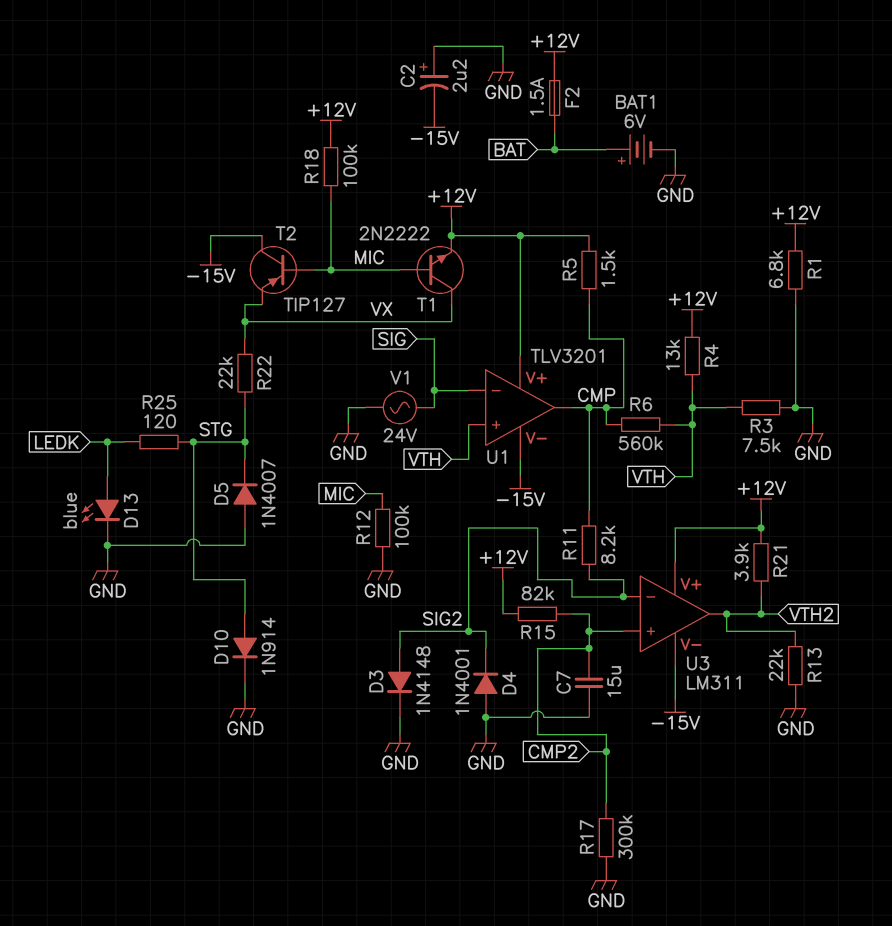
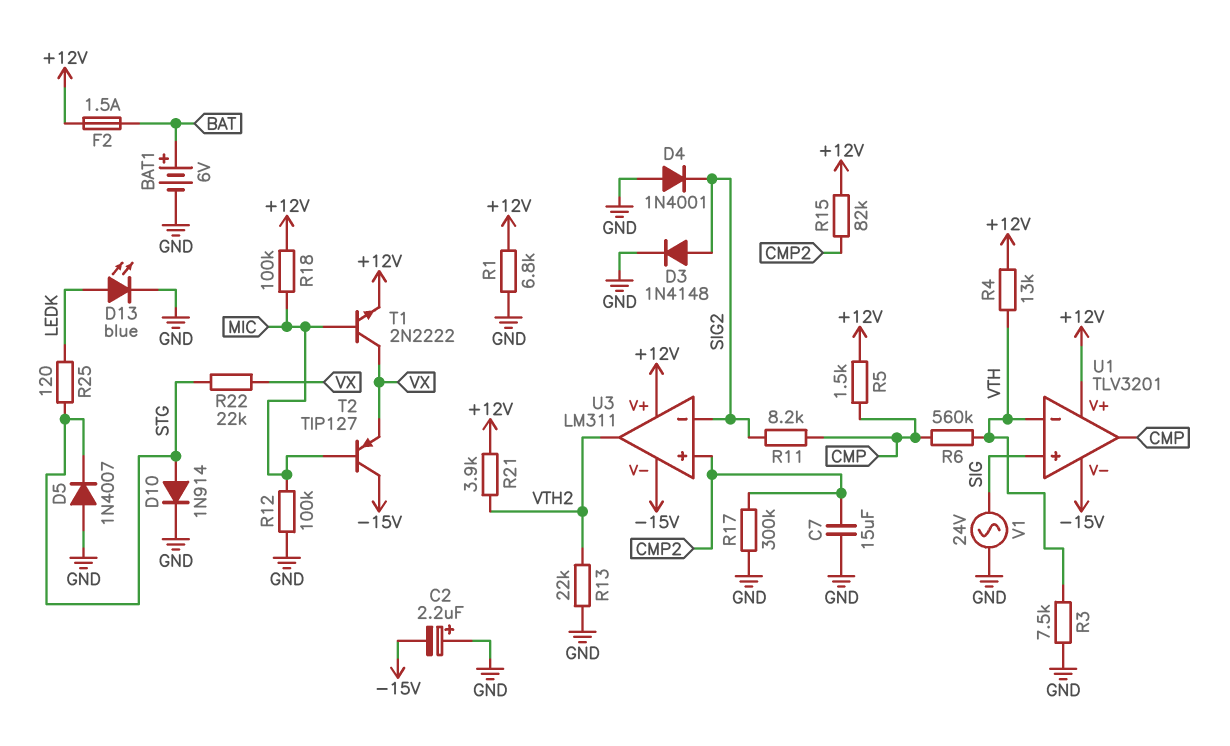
U1 pin in+: VTH -> SIG
U1 pin in-: SIG -> VTH

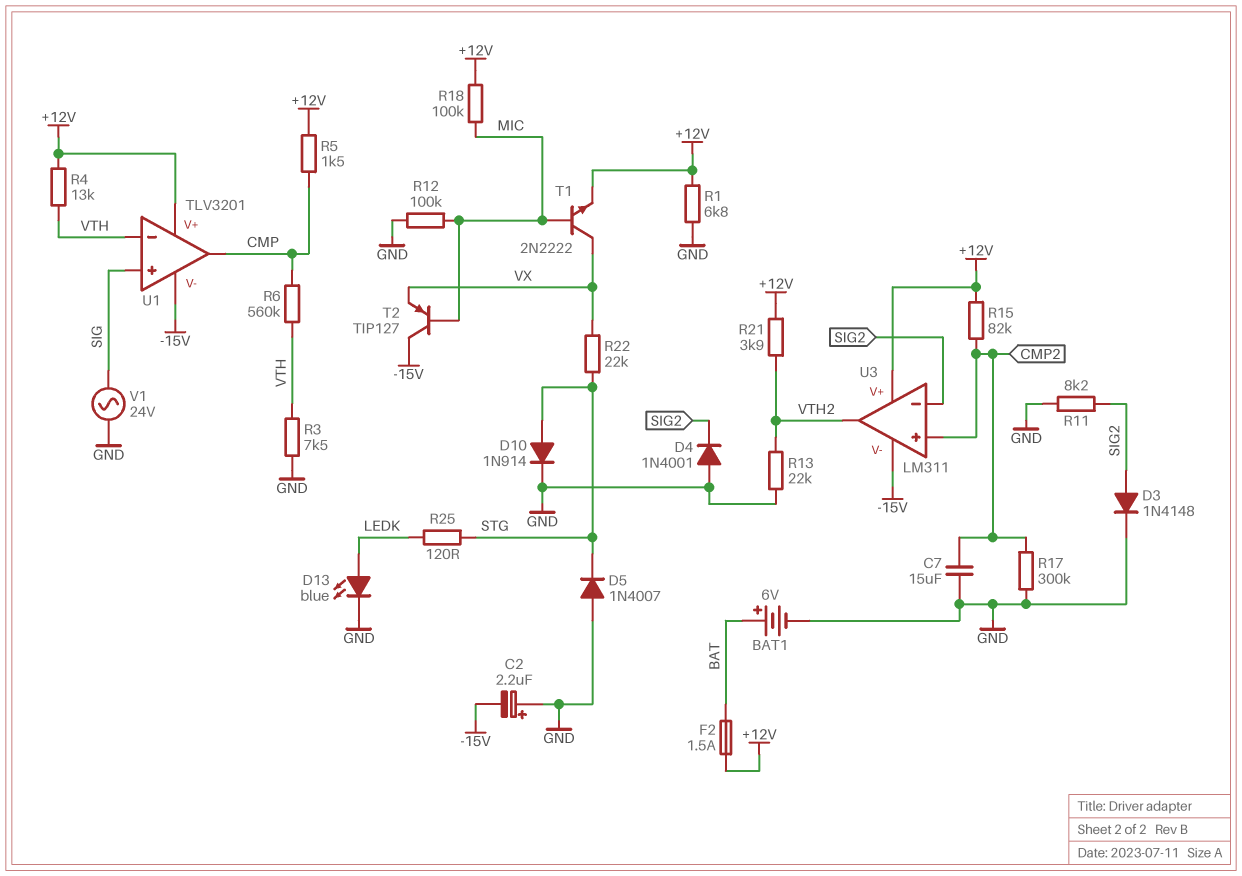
R11: 8.2k (CMP, SIG2) -> 8.2k (GND, SIG2)

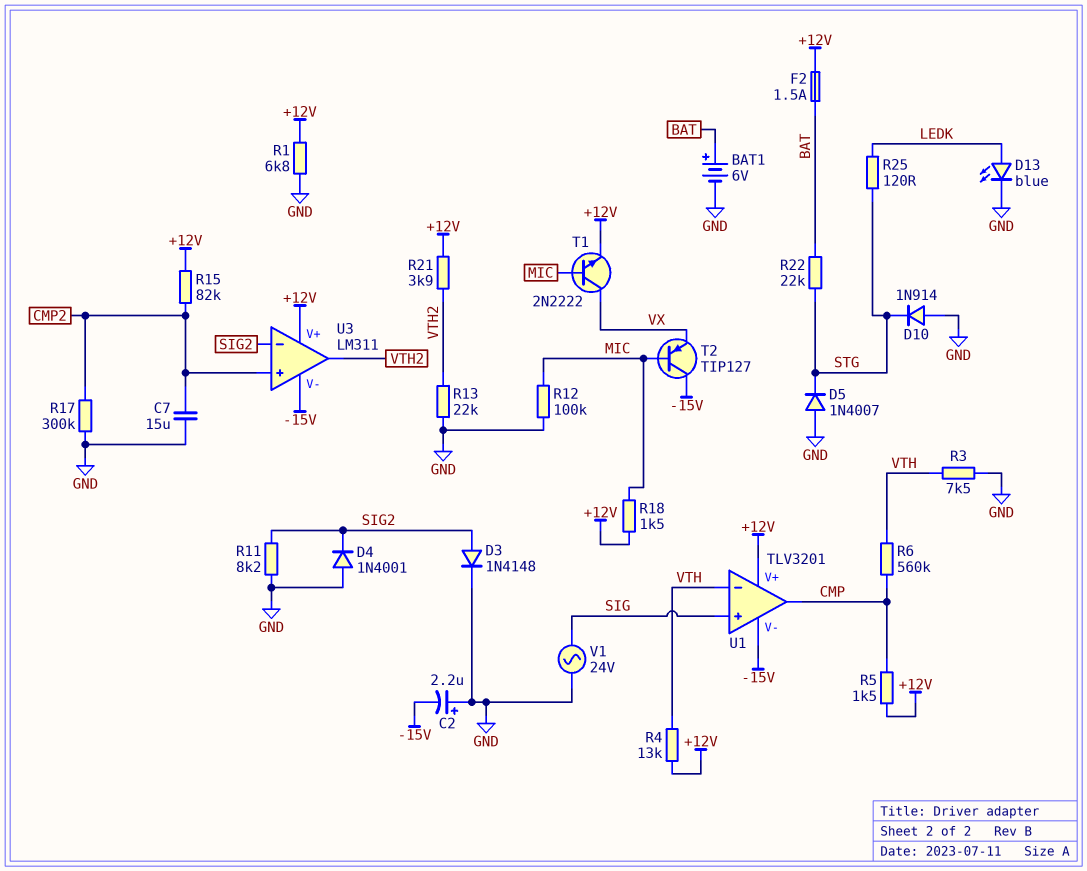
D10: diode 1N914 (A STG, K GND) -> diode 1N914 (A GND, K STG)
R18: 100k (+12V, MIC) -> 1.5k (+12V, MIC)
R22: 22k (STG, VX) -> 22k (BAT, STG)

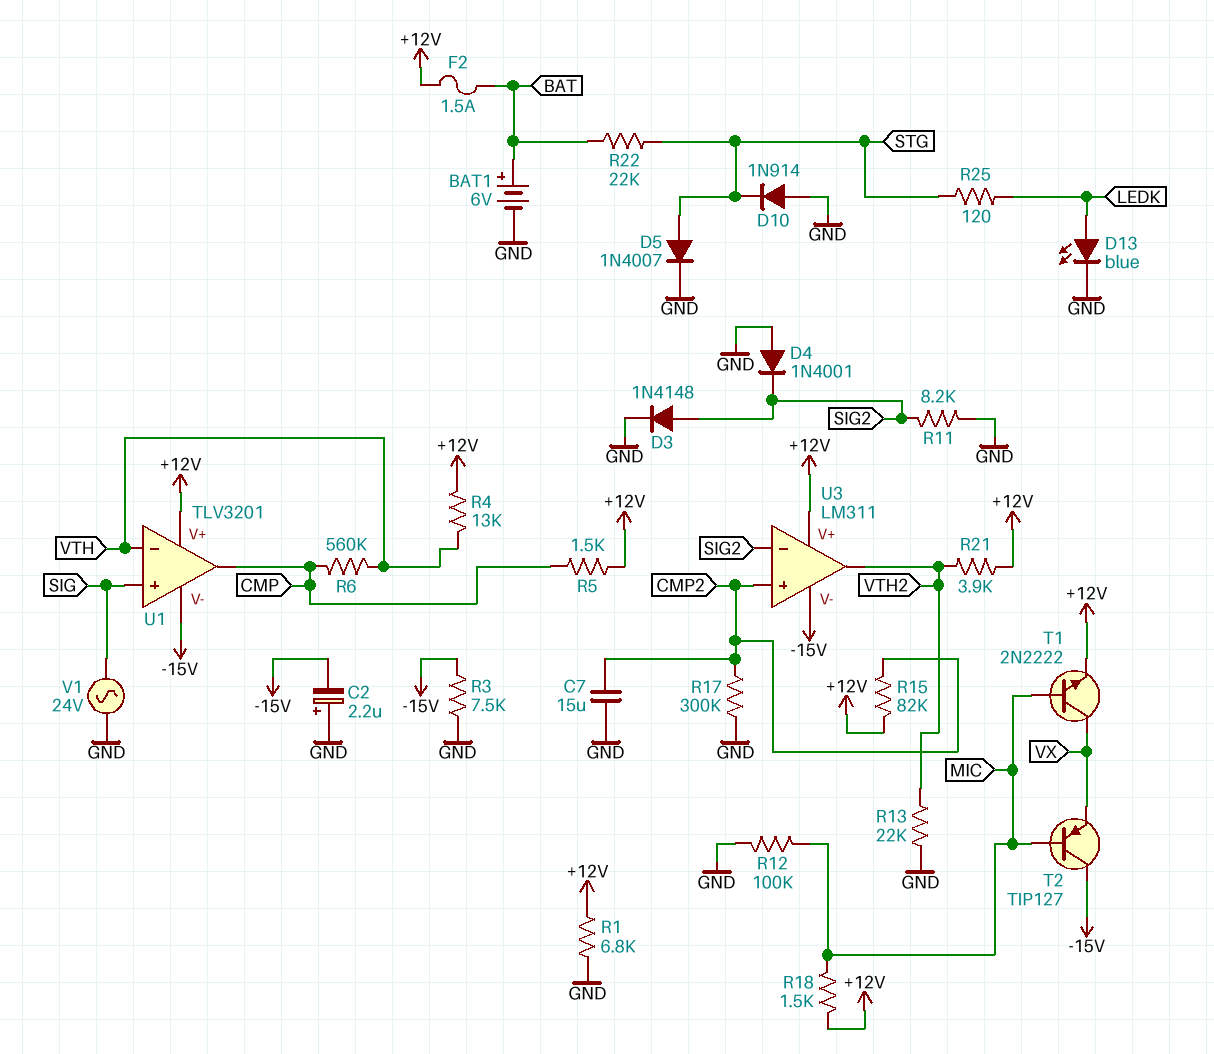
D5: diode 1N4007 (A GND, K STG) -> diode 1N4007 (A STG, K GND)
R3: 7.5k (GND, VTH) -> 7.5k (-15V, GND)

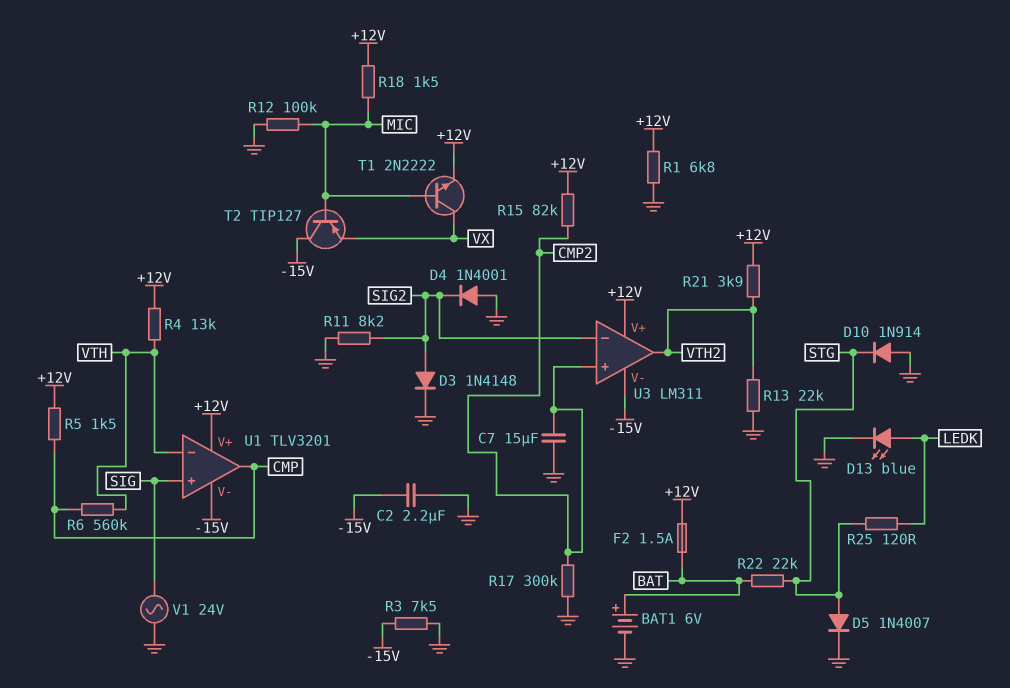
C2: 2.2uF (plus GND, minus -15V) -> 2.2uF (-15V, GND)

